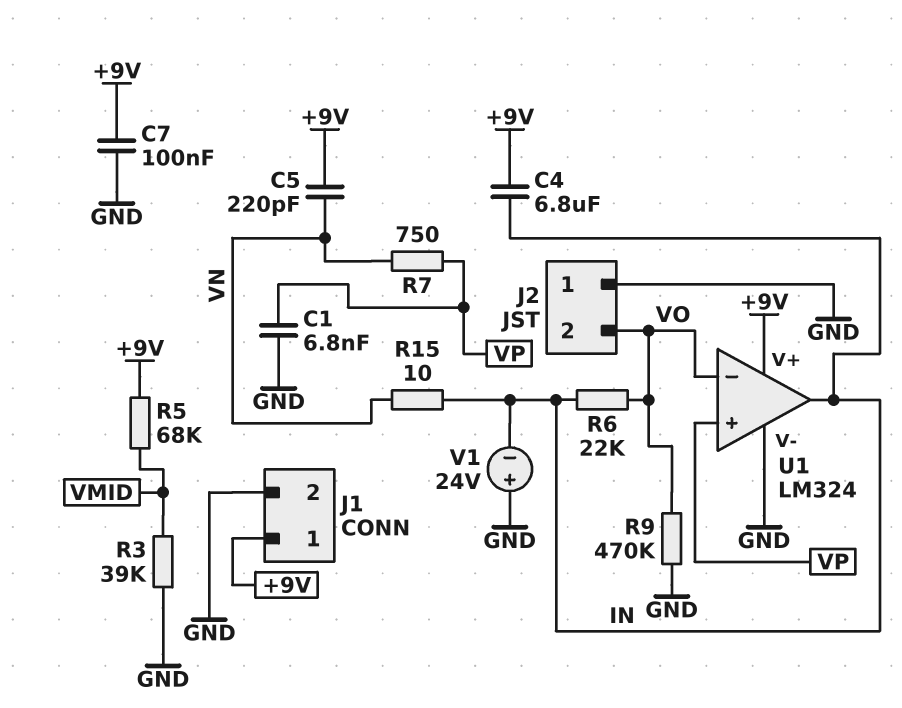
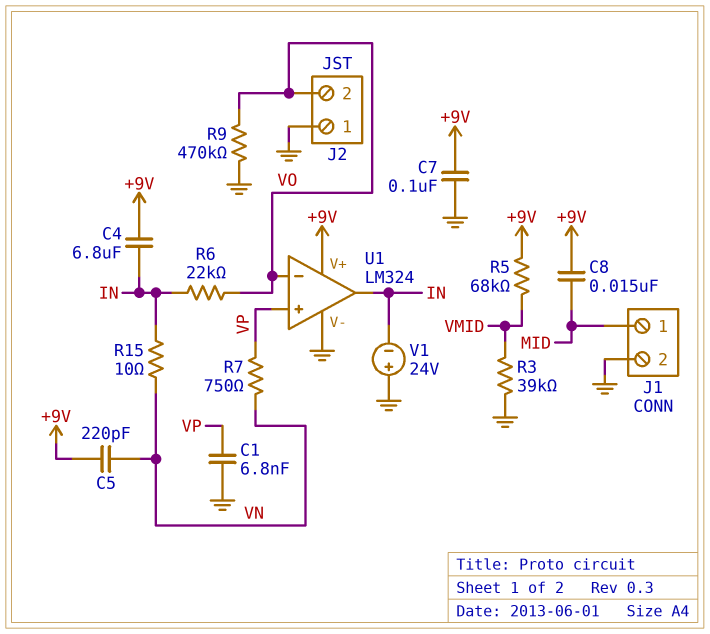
C8: none -> 15nF (+9V, MID)
J1 pin 1: +9V -> MID

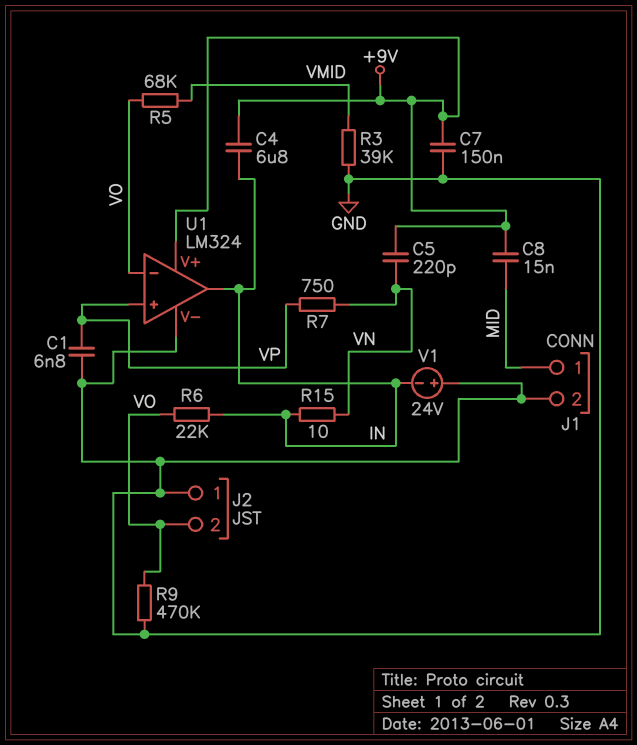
C7: 100nF (+9V, GND) -> 150nF (+9V, GND)
R5: 68k (+9V, VMID) -> 68k (VMID, VO)

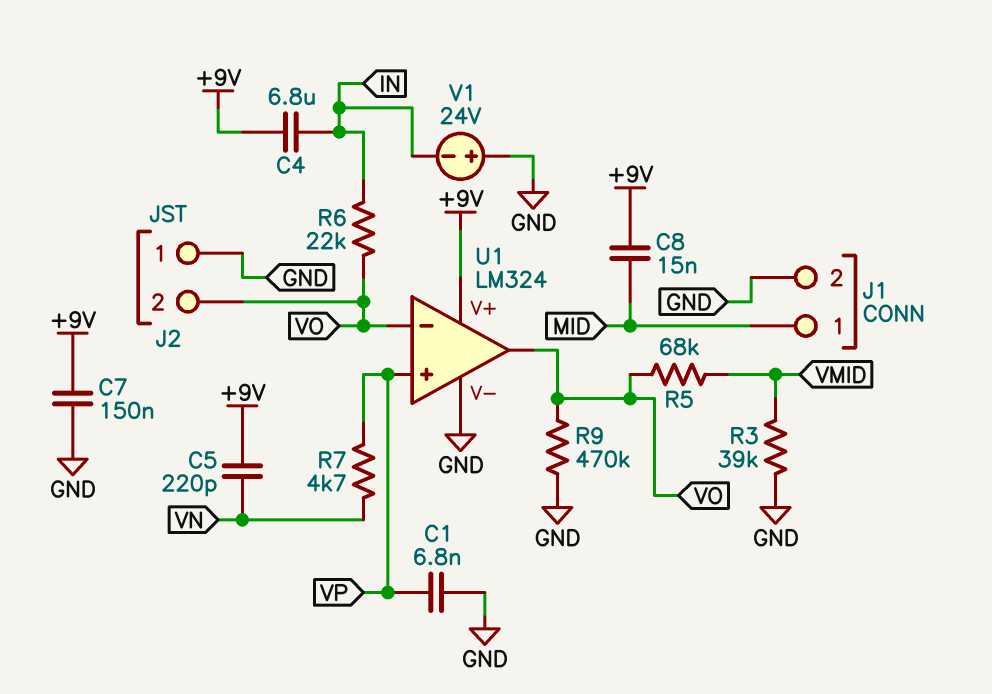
R7: 750 (VN, VP) -> 4.7k (VN, VP)
R15: 10 (IN, VN) -> none
U1 pin out: IN -> VO

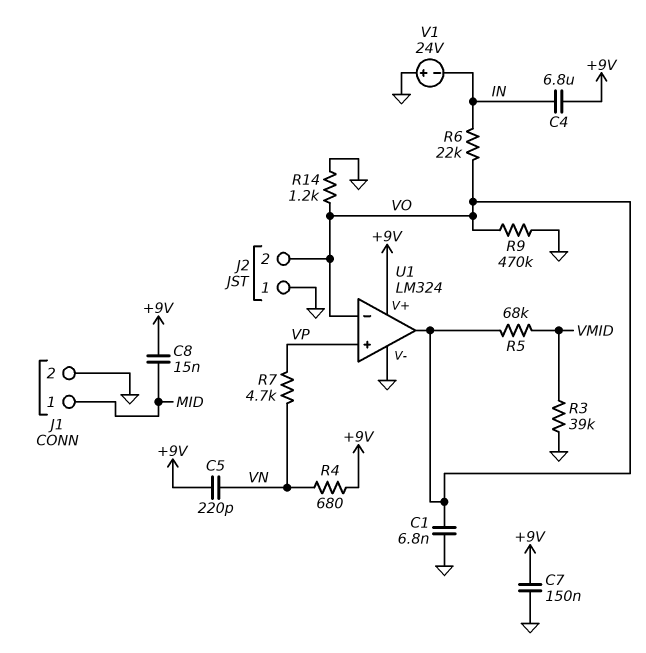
C1: 6.8nF (GND, VP) -> 6.8nF (GND, VO)
R4: none -> 680 (+9V, VN)
R14: none -> 1.2k (GND, VO)

